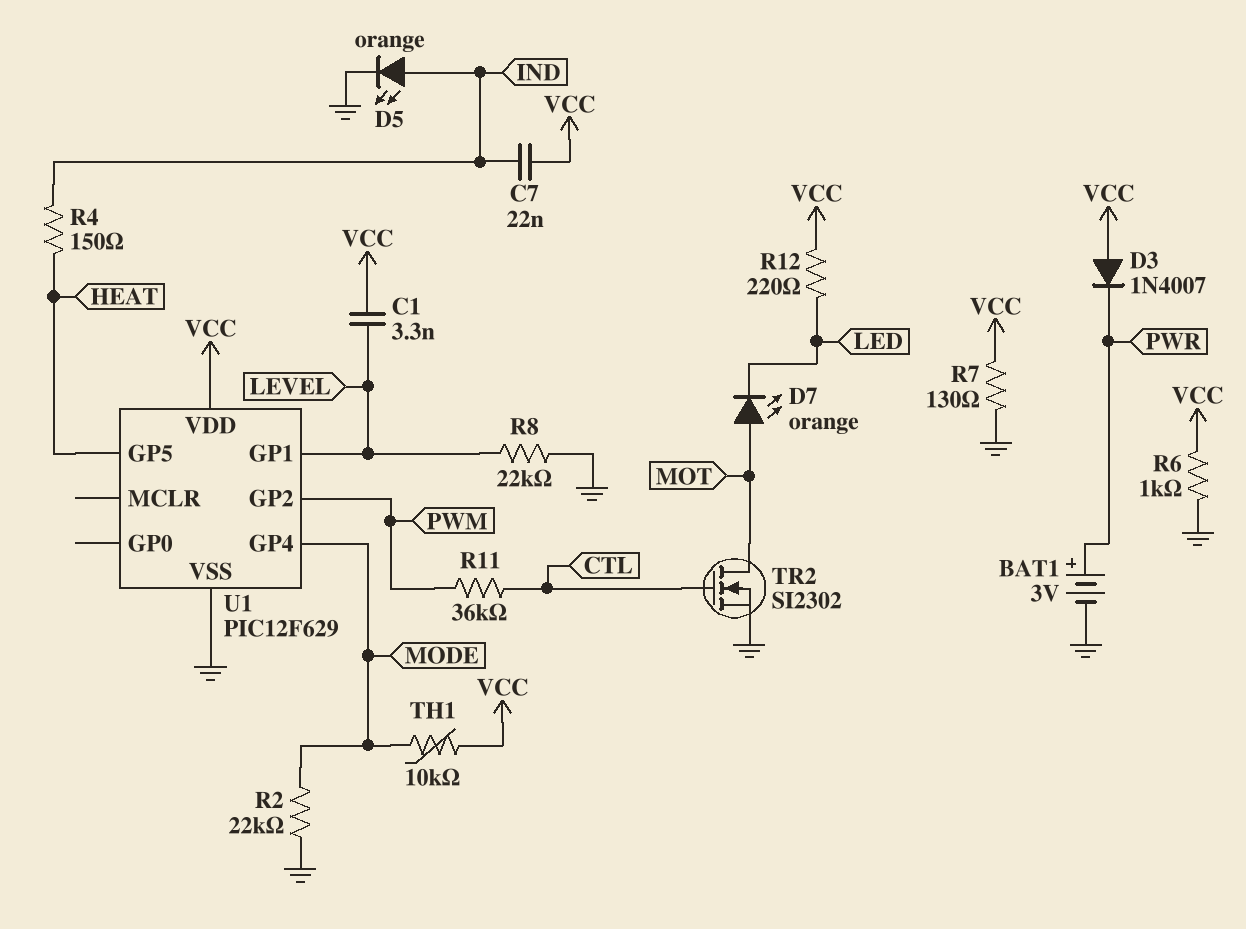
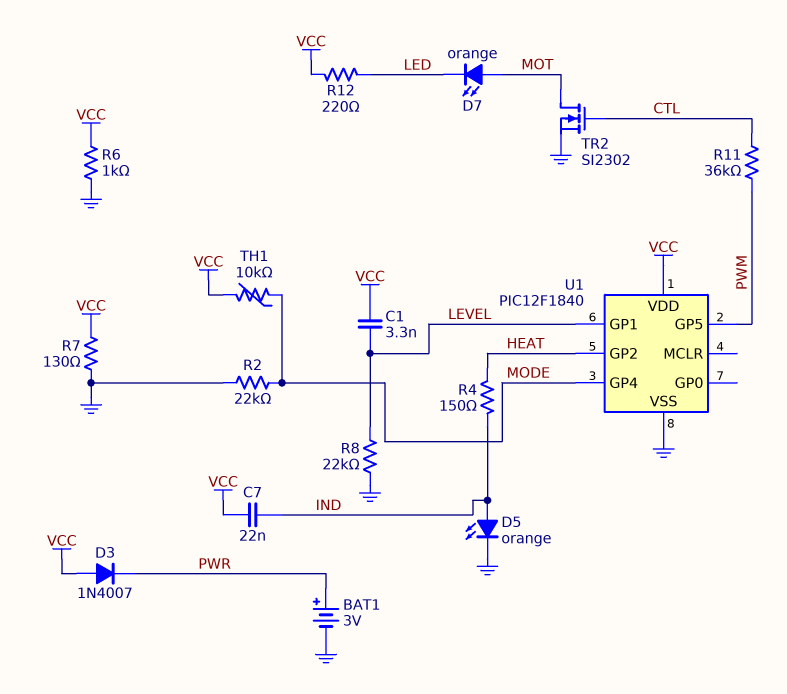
U1: PIC12F629 -> PIC12F1840
U1 pin GP2: PWM -> HEAT
U1 pin GP5: HEAT -> PWM

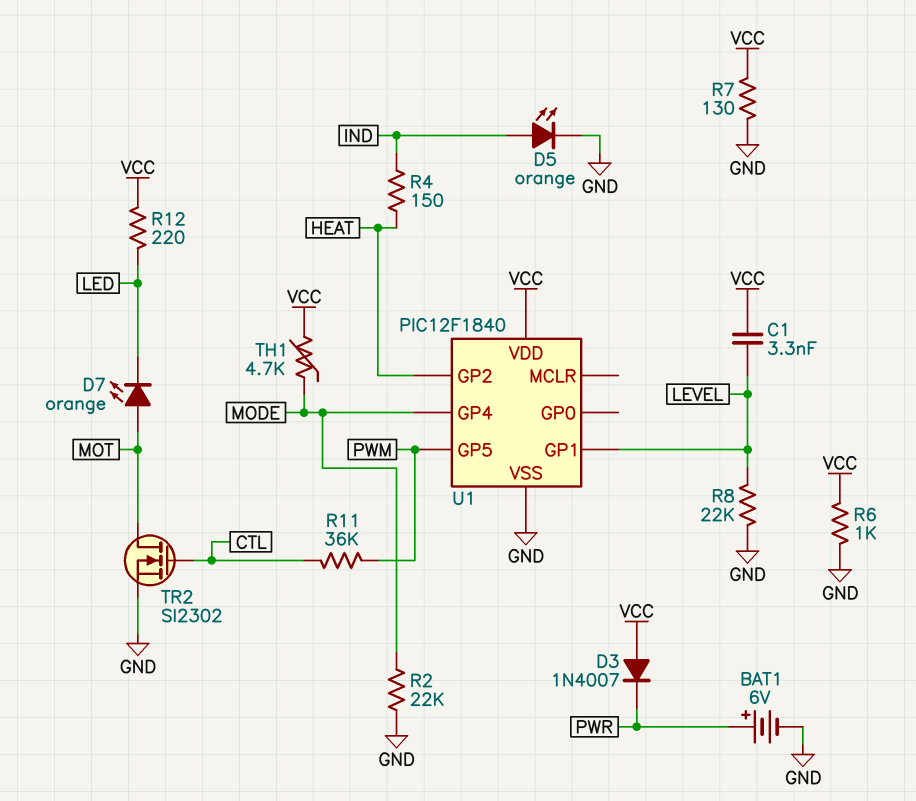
BAT1: 3V (plus PWR, minus GND) -> 6V (plus PWR, minus GND)
C7: 22nF (IND, VCC) -> none
TH1: 10k (MODE, VCC) -> 4.7k (MODE, VCC)

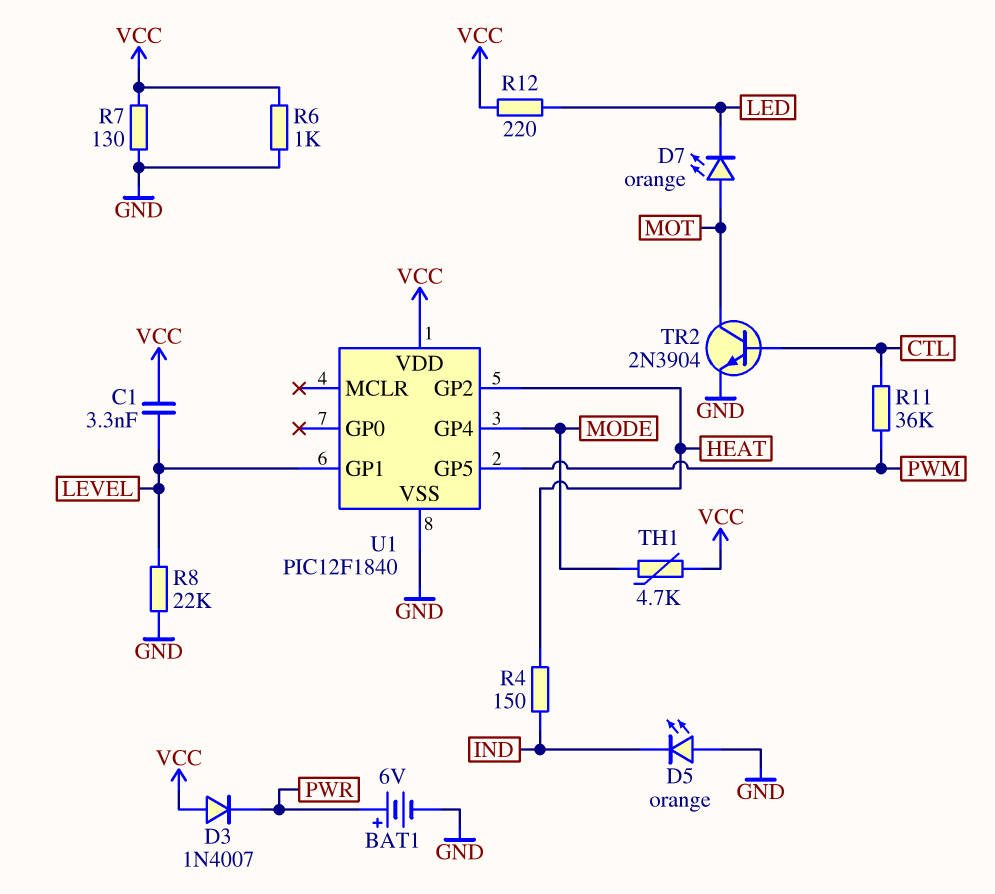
D5: LED orange (A IND, K GND) -> LED orange (A GND, K IND)
R2: 22k (GND, MODE) -> none
TR2: NMOS SI2302 (G CTL, D MOT, S GND) -> NPN 2N3904 (B CTL, C MOT, E GND)

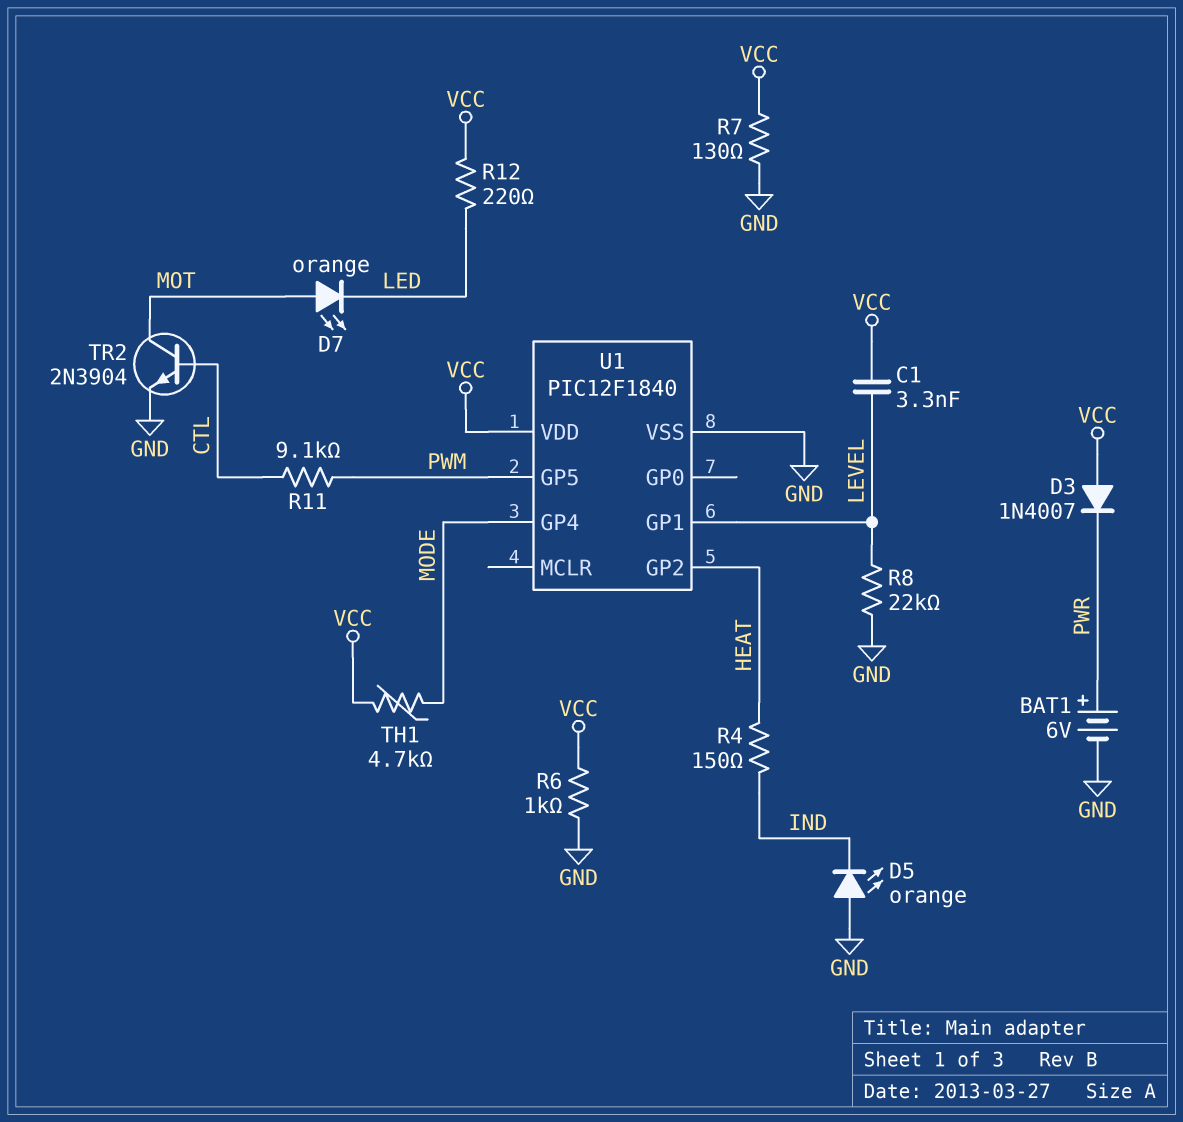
R11: 36k (CTL, PWM) -> 9.1k (CTL, PWM)

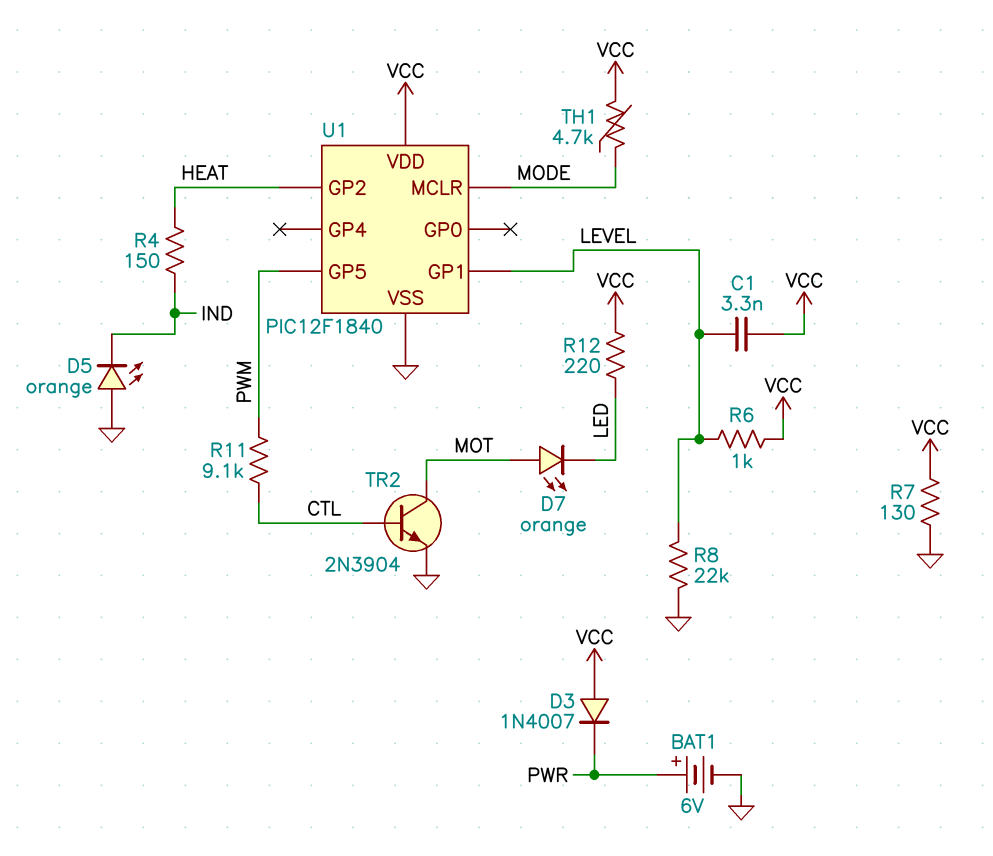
R6: 1k (GND, VCC) -> 1k (LEVEL, VCC)
U1 pin GP4: MODE -> none
U1 pin MCLR: none -> MODE

